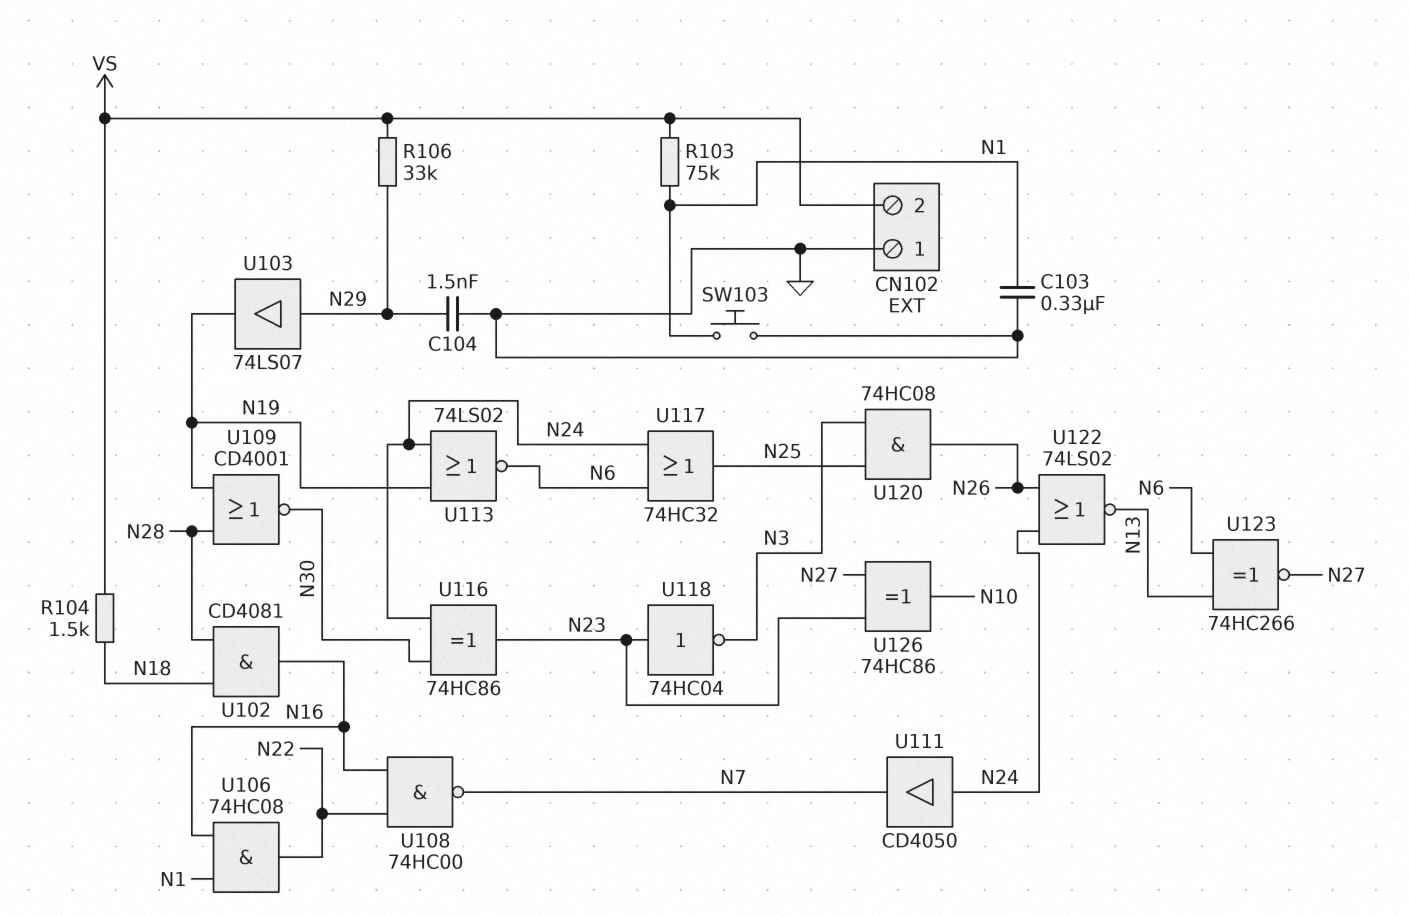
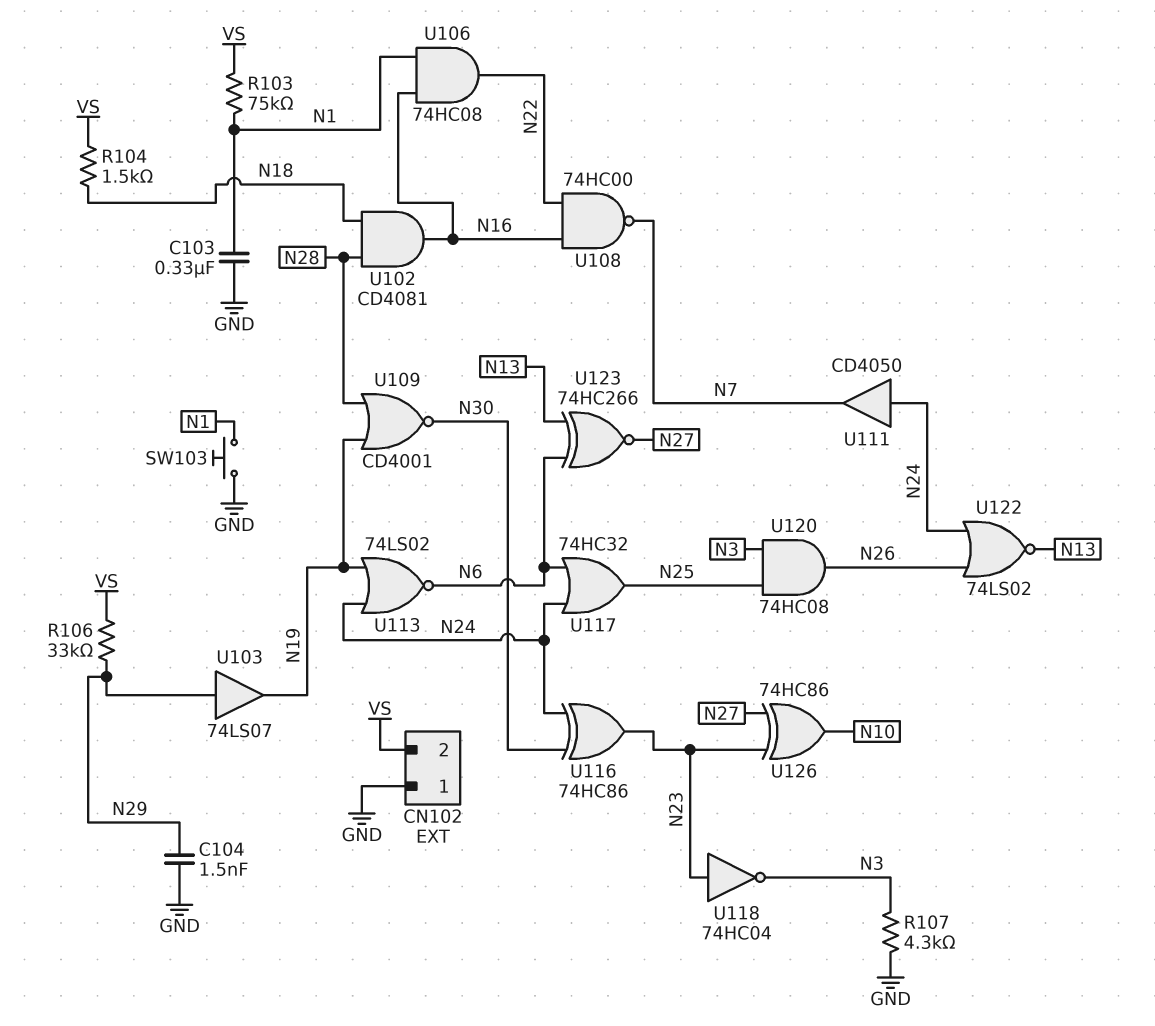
R107: none -> 4.3k (GND, N3)

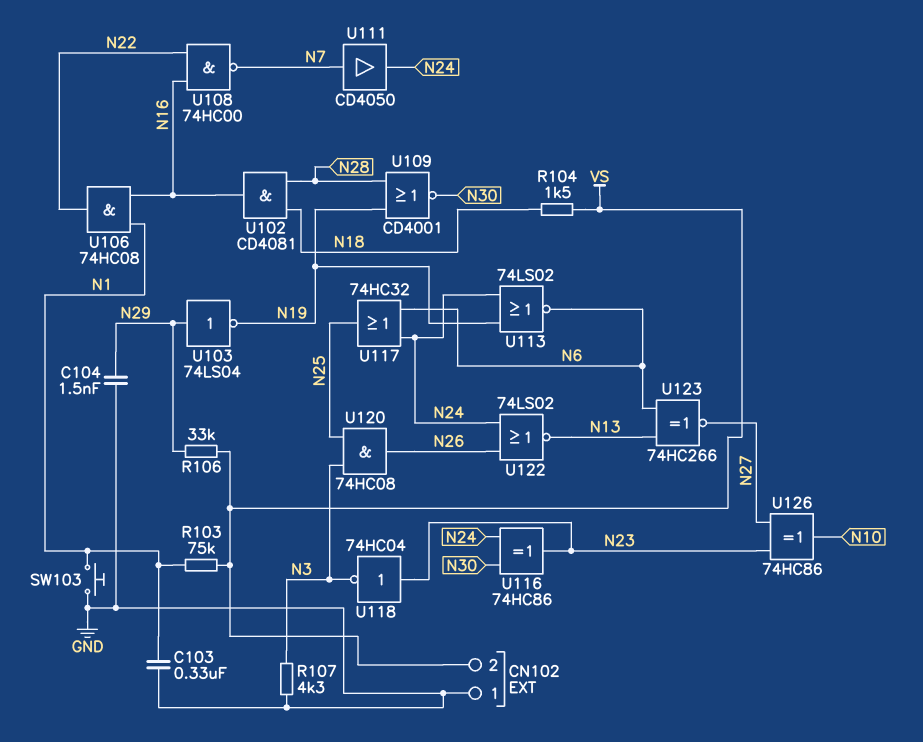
U103: buffer 74LS07 (in N29, out N19) -> NOT 74LS04 (in N29, out N19)
U111: buffer CD4050 (in N24, out N7) -> buffer CD4050 (in N7, out N24)

